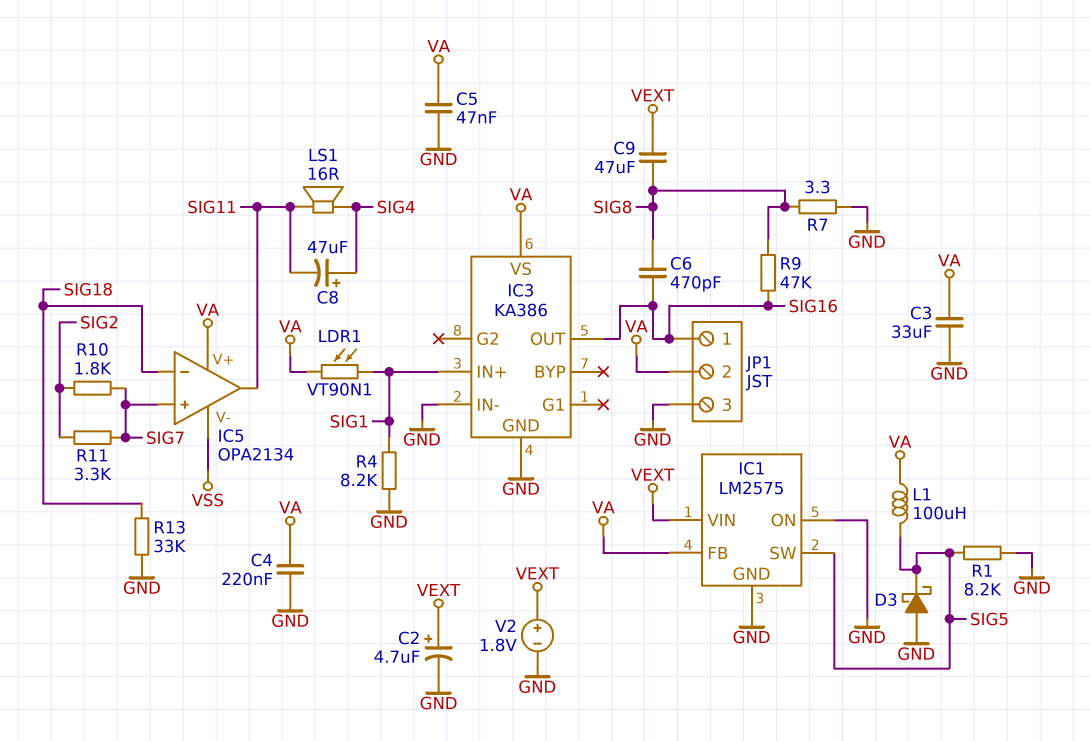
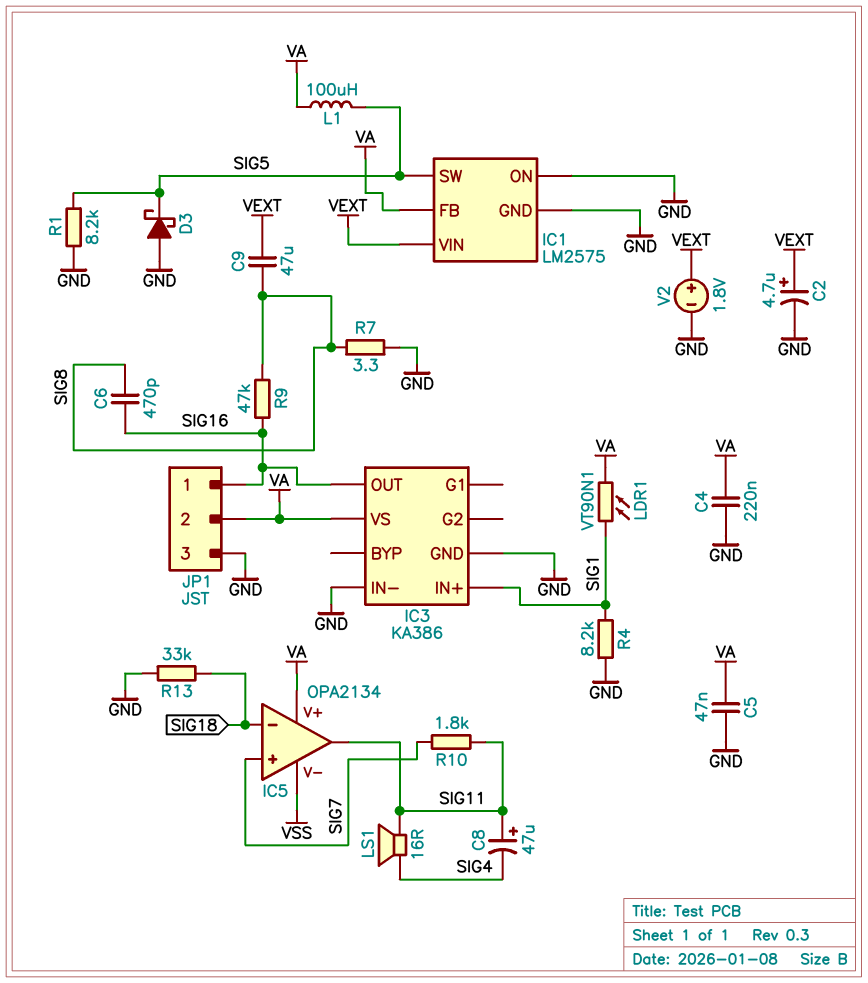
C3: 33uF (GND, VA) -> none
C8: 47uF (plus SIG4, minus SIG11) -> 47uF (plus SIG11, minus SIG4)
R10: 1.8k (SIG2, SIG7) -> 1.8k (SIG7, SIG11)
R11: 3.3k (SIG2, SIG7) -> none

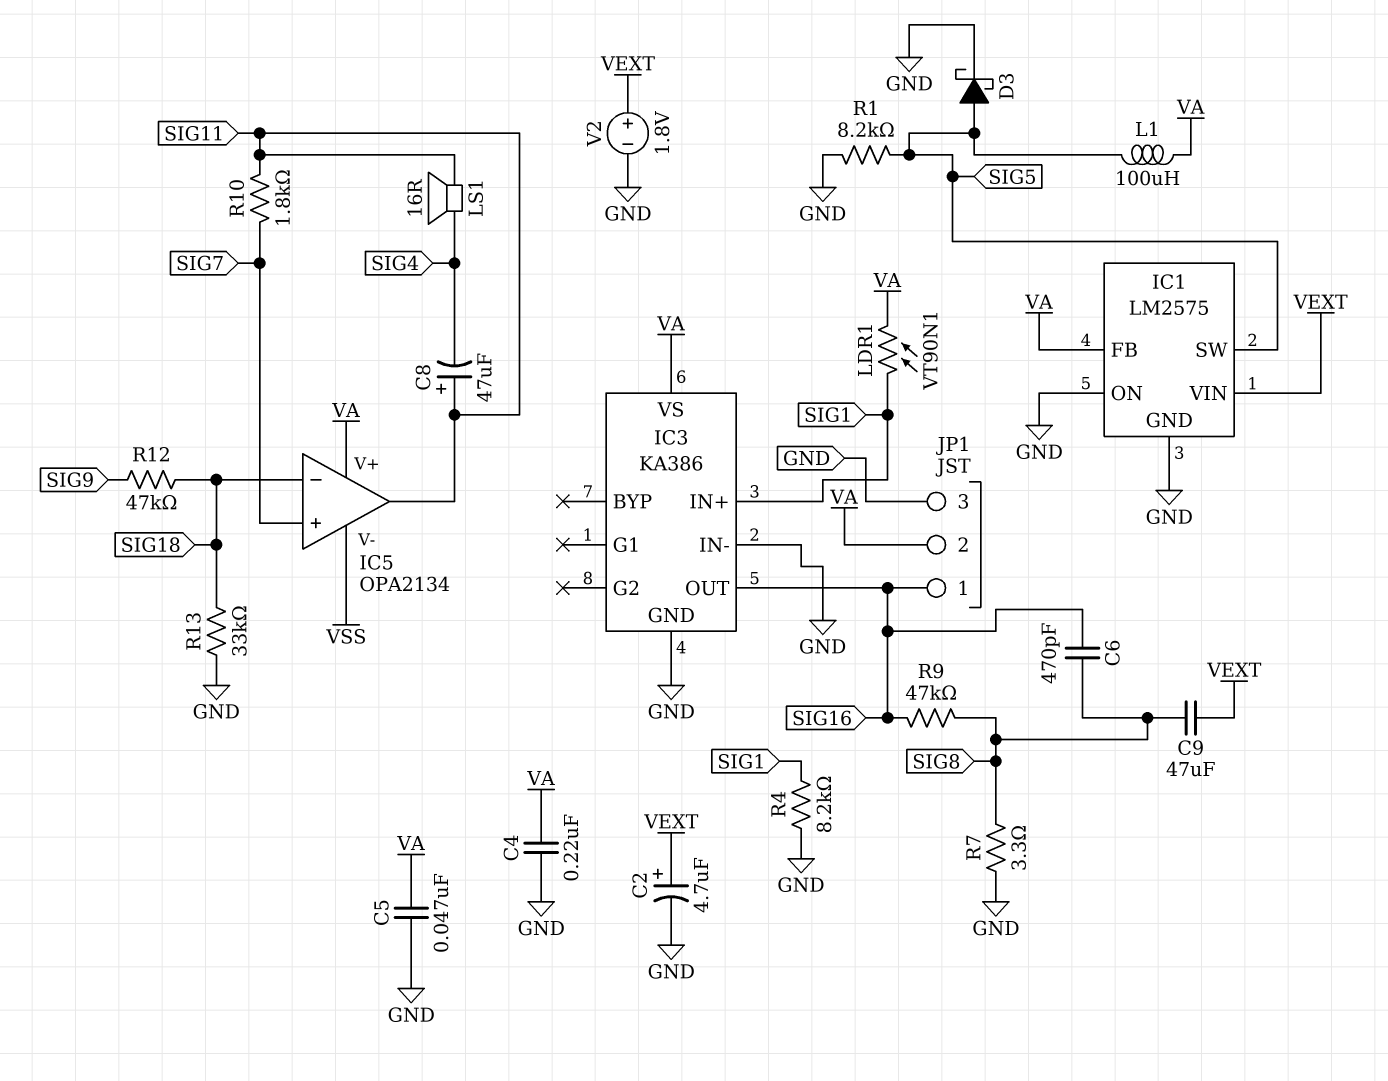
D3: schottky (A GND, K SIG5) -> schottky (A SIG5, K GND)
R12: none -> 47k (SIG9, SIG18)

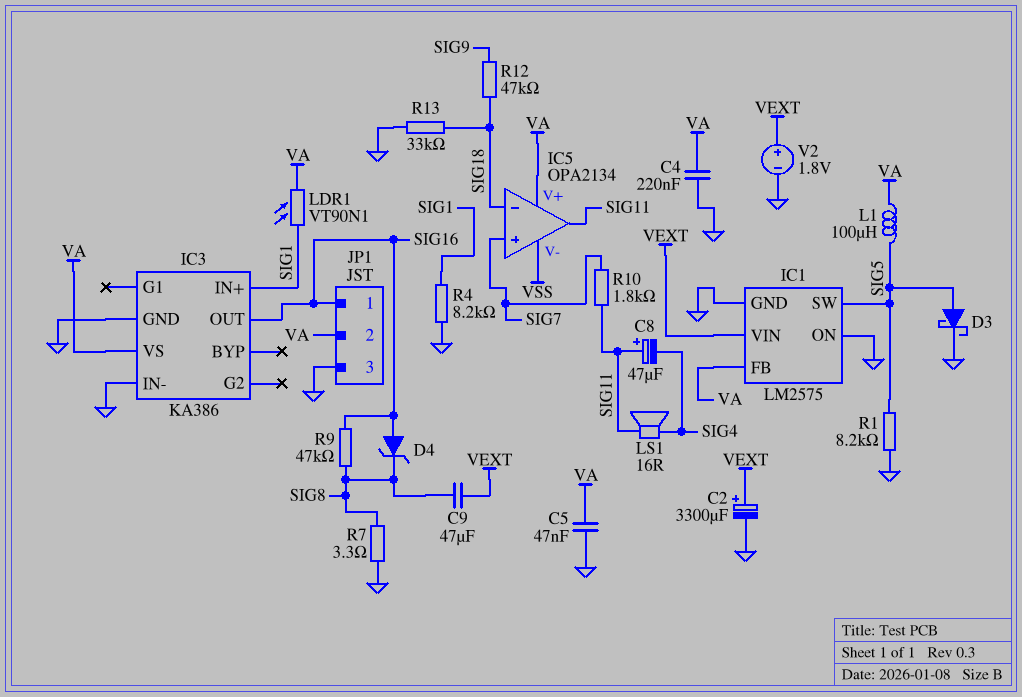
C2: 4.7uF (plus VEXT, minus GND) -> 3300uF (plus VEXT, minus GND)
C6: 470pF (SIG8, SIG16) -> none
D4: none -> zener (A SIG16, K SIG8)

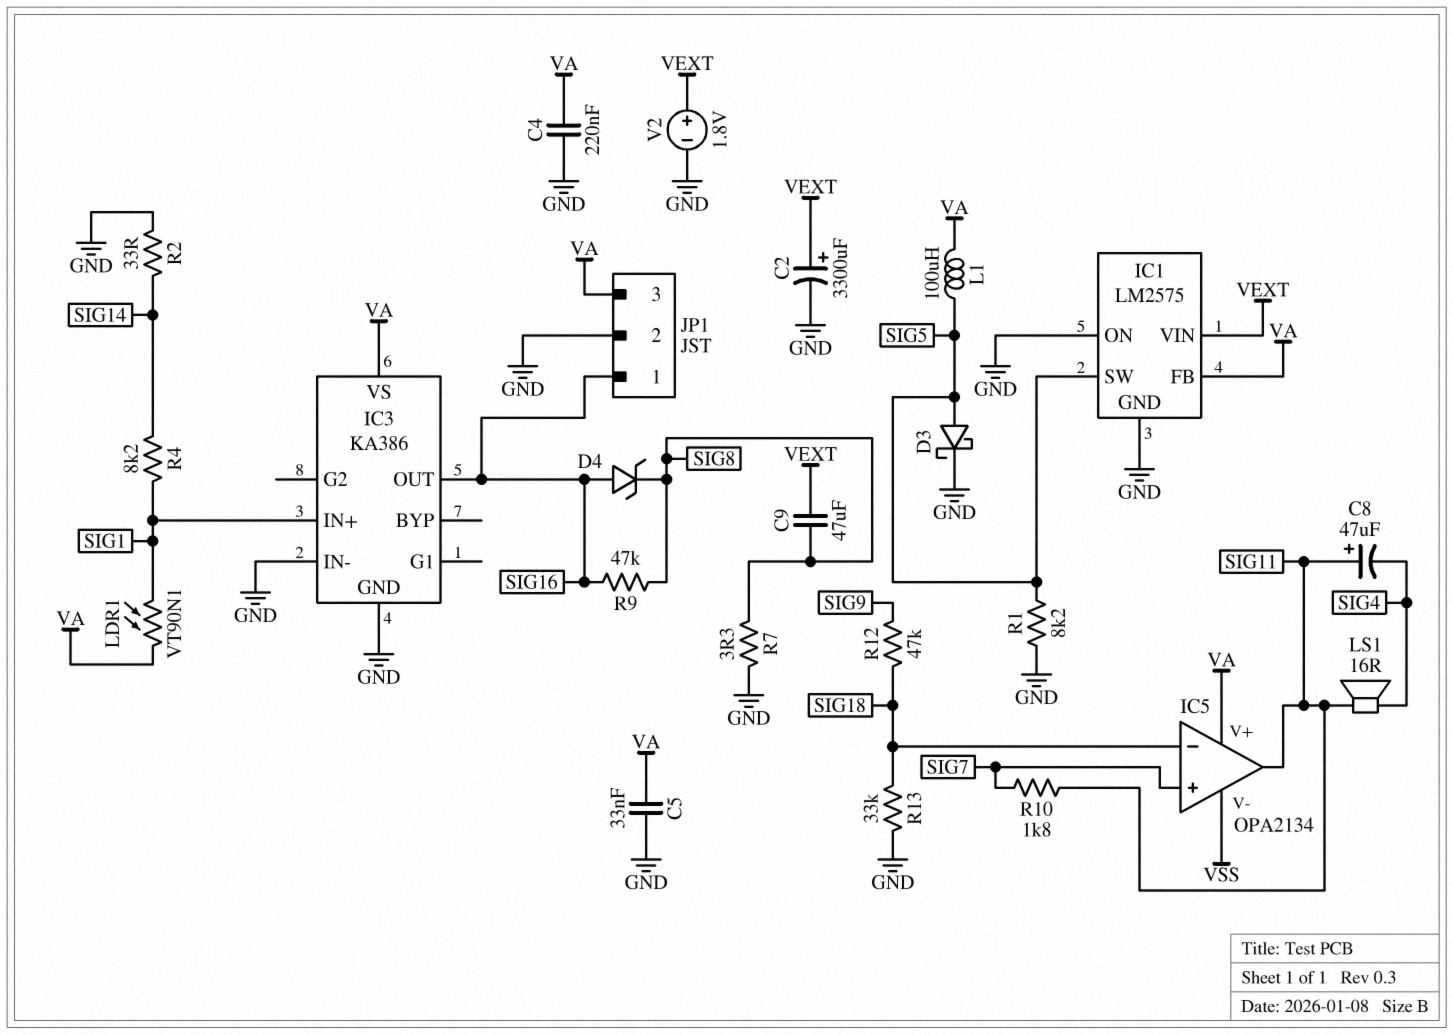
C5: 47nF (GND, VA) -> 33nF (GND, VA)
JP1 pin 2: VA -> GND
JP1 pin 3: GND -> VA
R2: none -> 33 (GND, SIG14)
R4: 8.2k (GND, SIG1) -> 8.2k (SIG1, SIG14)

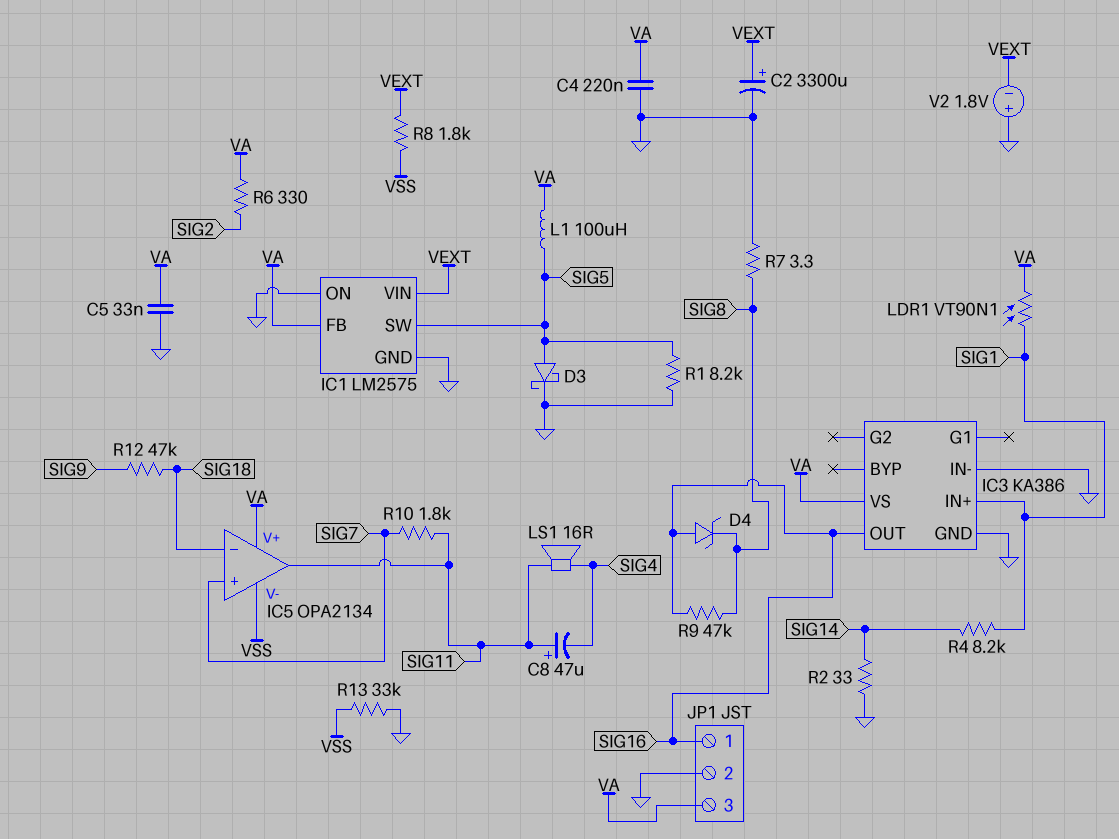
C9: 47uF (SIG8, VEXT) -> none
R6: none -> 330 (SIG2, VA)
R8: none -> 1.8k (VEXT, VSS)
R13: 33k (GND, SIG18) -> 33k (GND, VSS)
V2: 1.8V (plus VEXT, minus GND) -> 1.8V (plus GND, minus VEXT)

